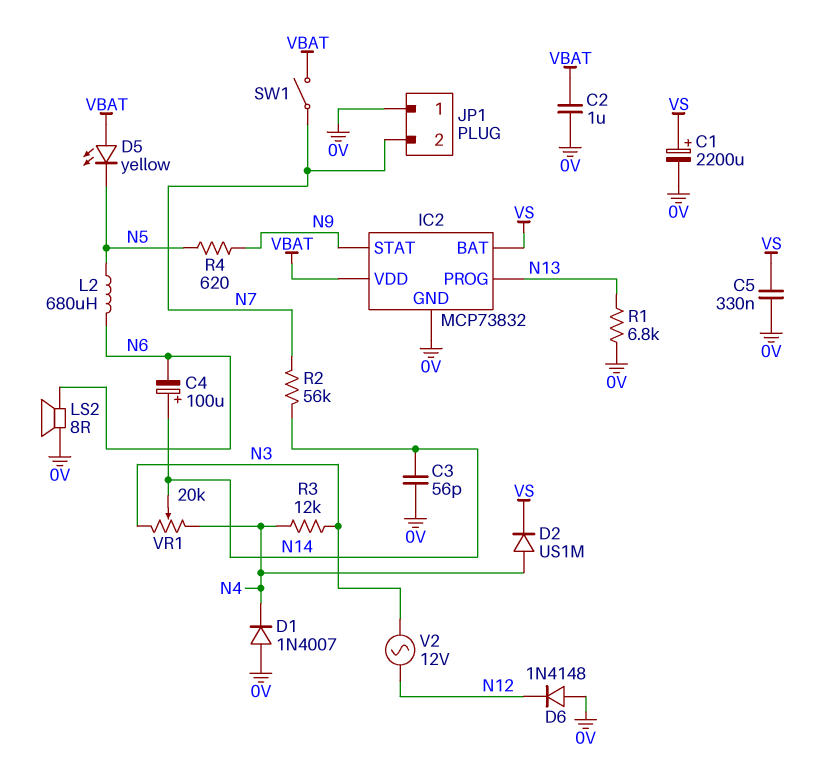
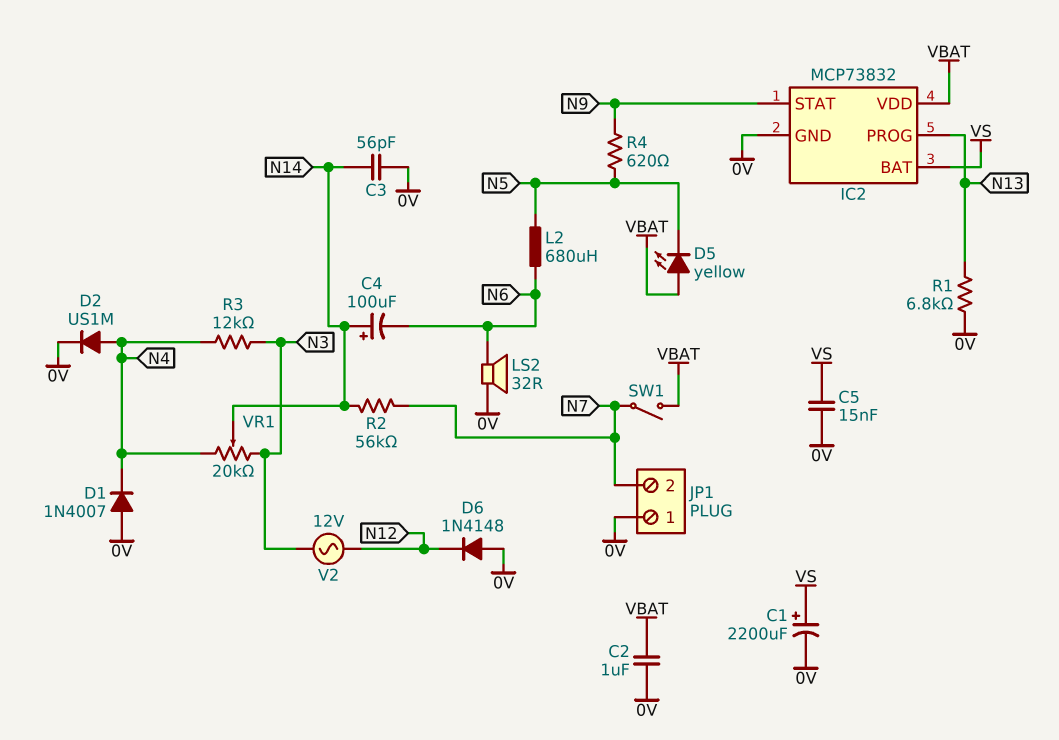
C5: 330nF (0V, VS) -> 15nF (0V, VS)
D2: diode US1M (A N4, K VS) -> diode US1M (A N4, K 0V)
LS2: speaker 8R (0V, N6) -> speaker 32R (0V, N6)

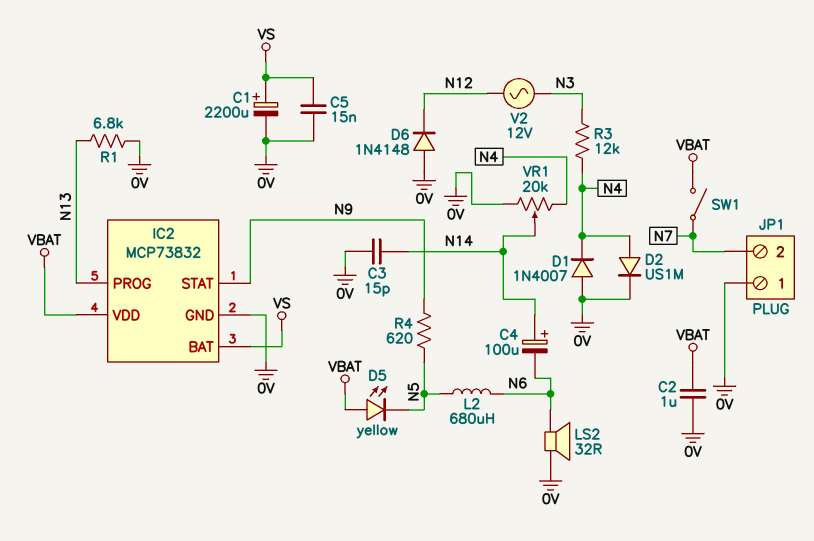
C3: 56pF (0V, N14) -> 15pF (0V, N14)
R2: 56k (N7, N14) -> none
VR1: 20k (N3, N4, wiper N14) -> 20k (0V, N4, wiper N14)

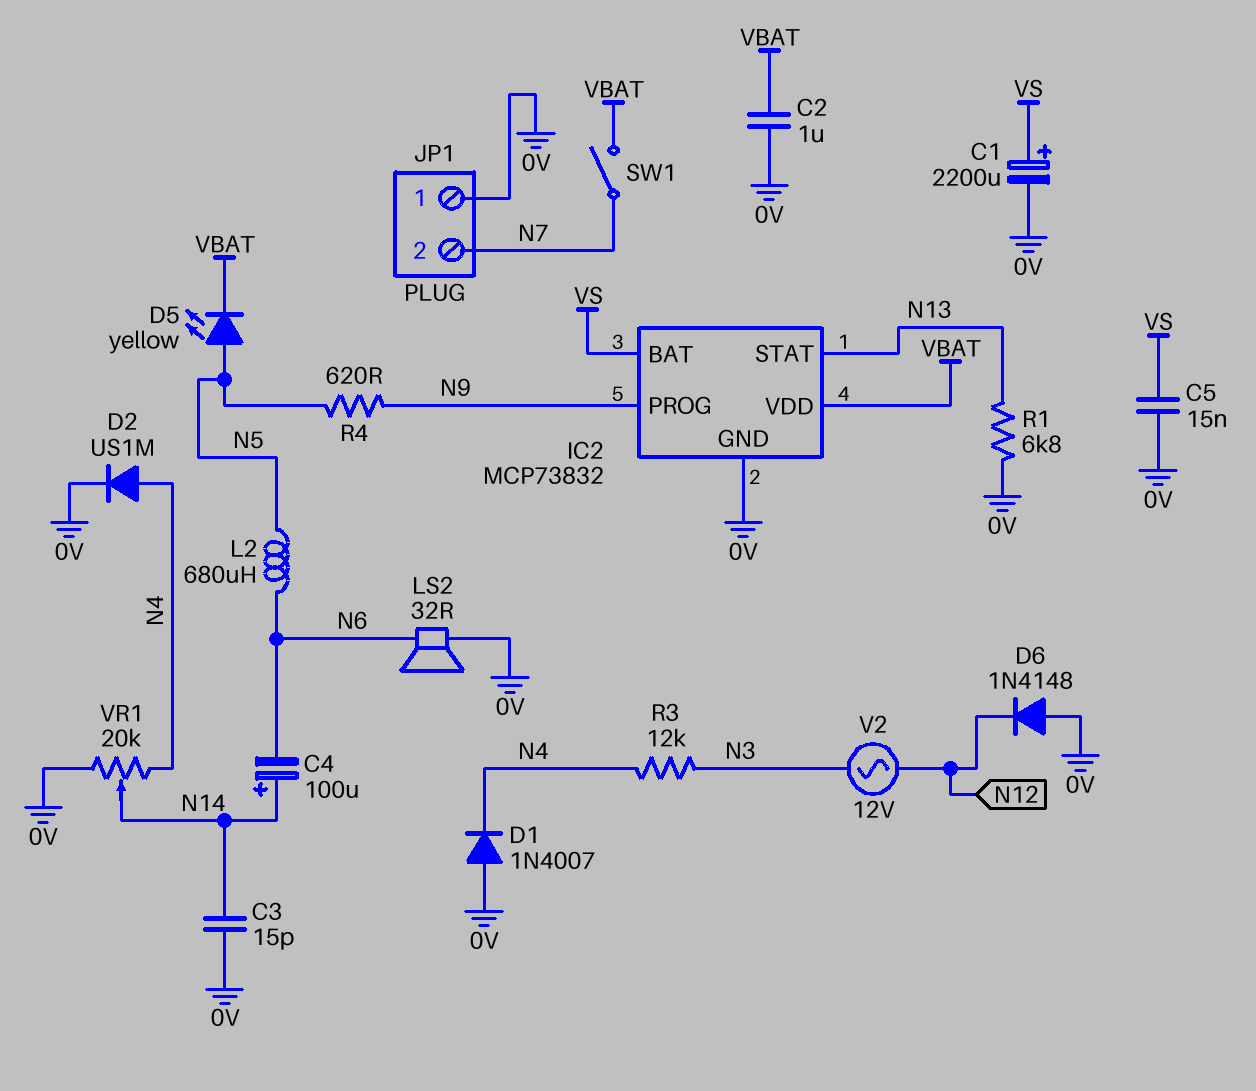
D5: LED yellow (A VBAT, K N5) -> LED yellow (A N5, K VBAT)
IC2 pin PROG: N13 -> N9
IC2 pin STAT: N9 -> N13

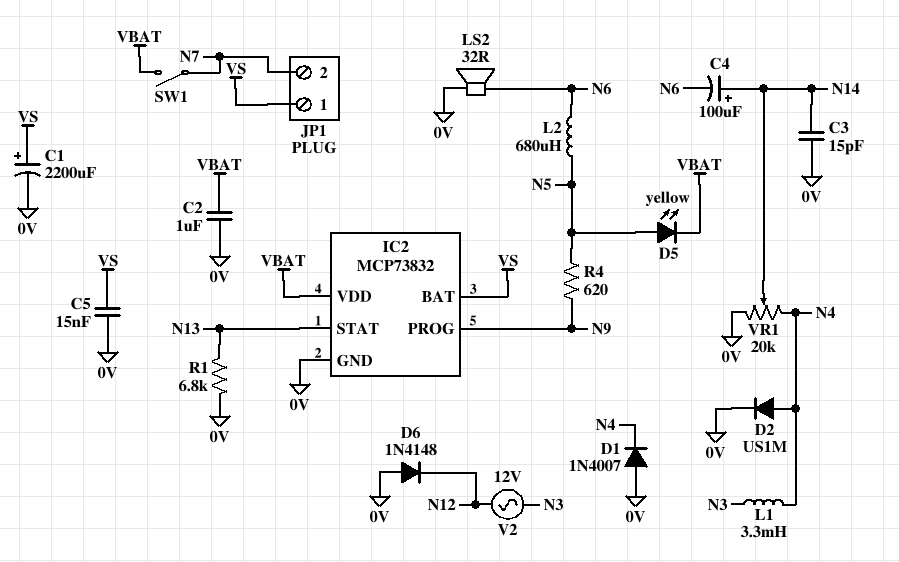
JP1 pin 1: 0V -> VS
L1: none -> 3.3mH (N3, N4)
R3: 12k (N3, N4) -> none

